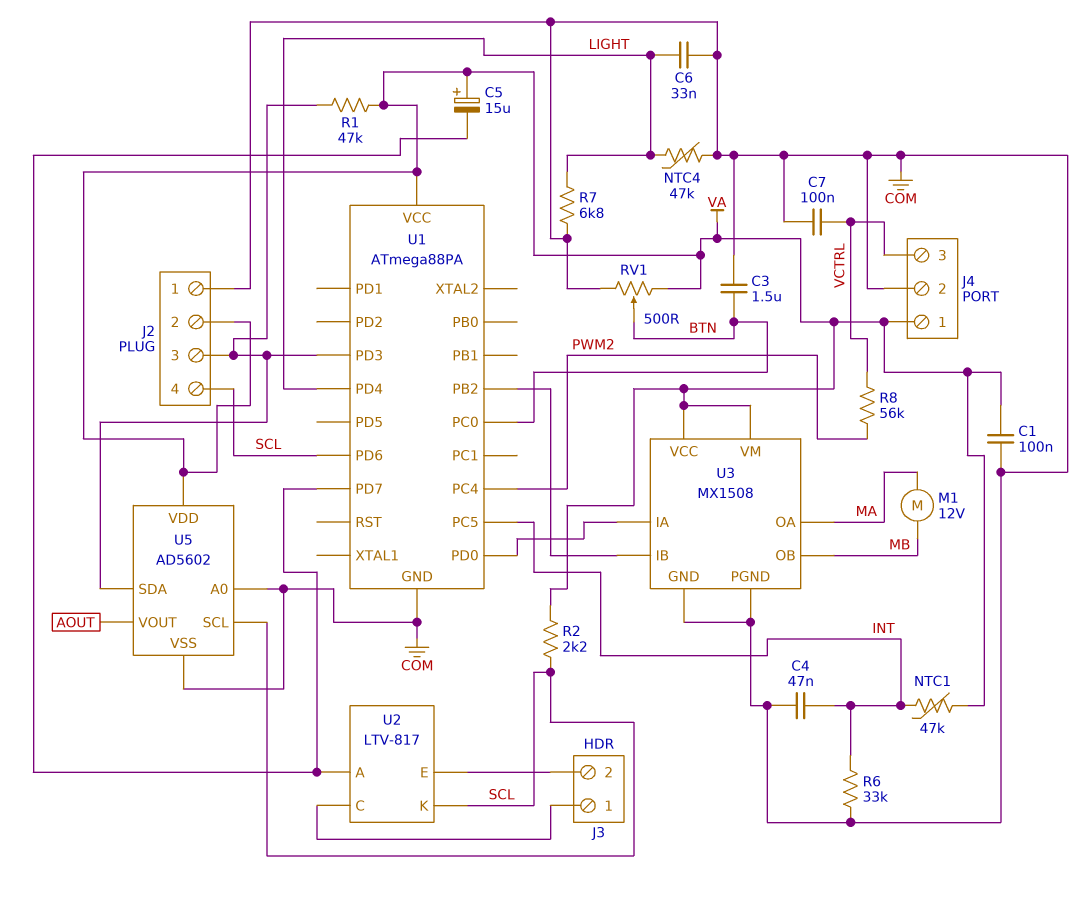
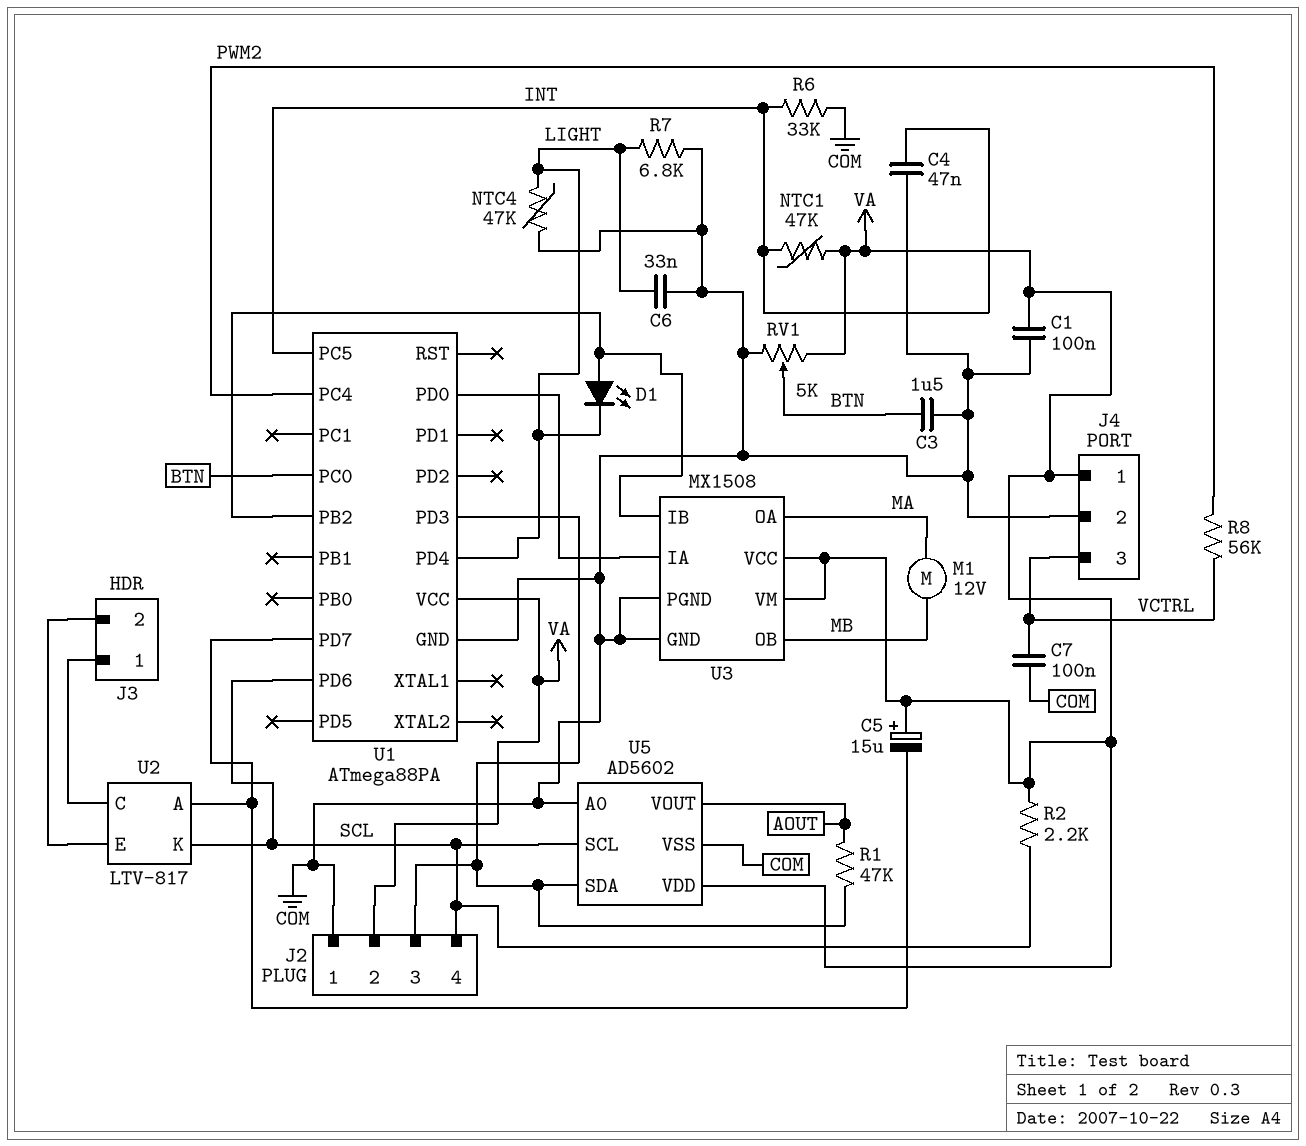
D1: none -> LED (A U1/PB2, K LIGHT)
R1: 47k (J2/3, VA) -> 47k (AOUT, J2/3)
RV1: 500 (COM, VA, wiper BTN) -> 5k (COM, VA, wiper BTN)

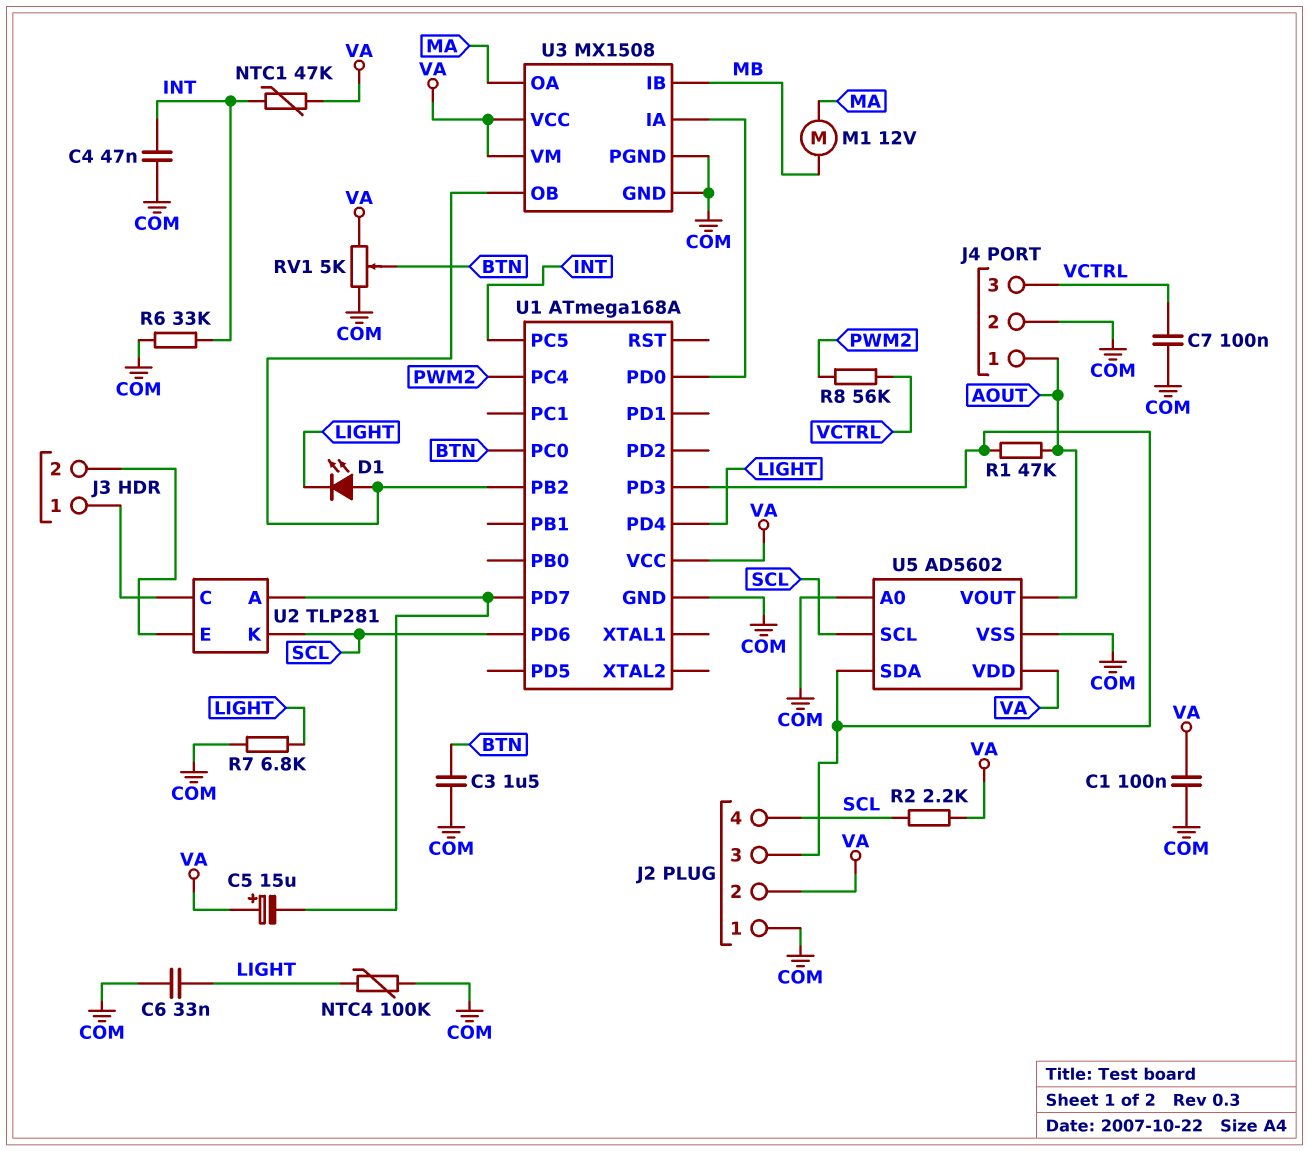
J4 pin 1: VA -> AOUT
NTC4: 47k (COM, LIGHT) -> 100k (COM, LIGHT)
U1: ATmega88PA -> ATmega168A
U2: LTV-817 -> TLP281
U3 pin IB: U1/PB2 -> MB
U3 pin OB: MB -> U1/PB2

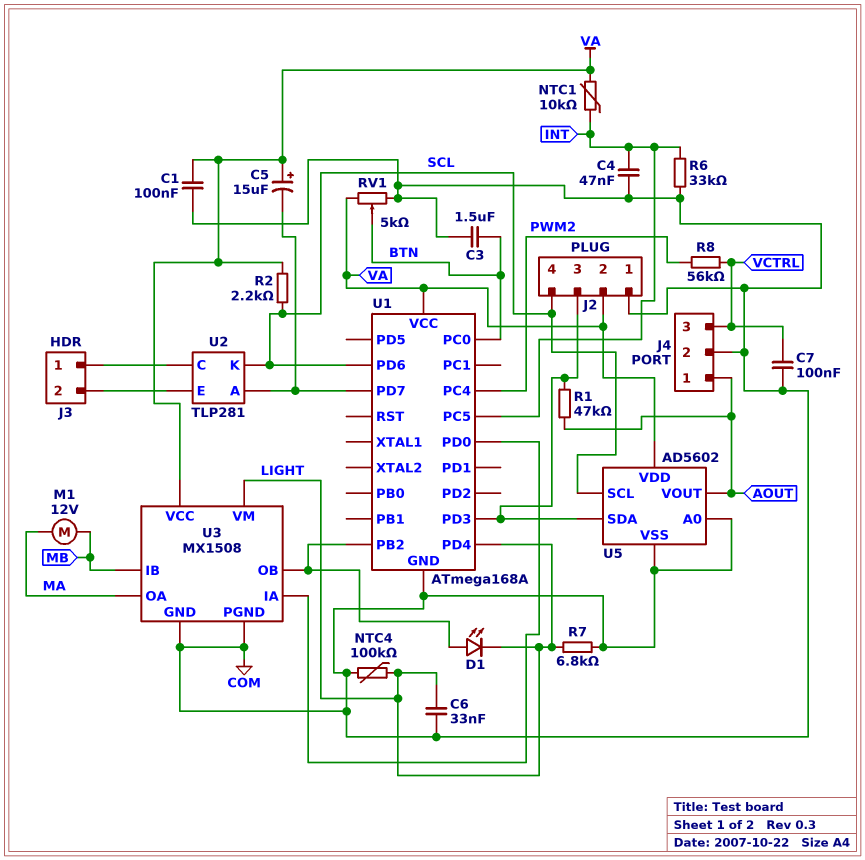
NTC1: 47k (INT, VA) -> 10k (INT, VA)
U3 pin VM: VA -> LIGHT

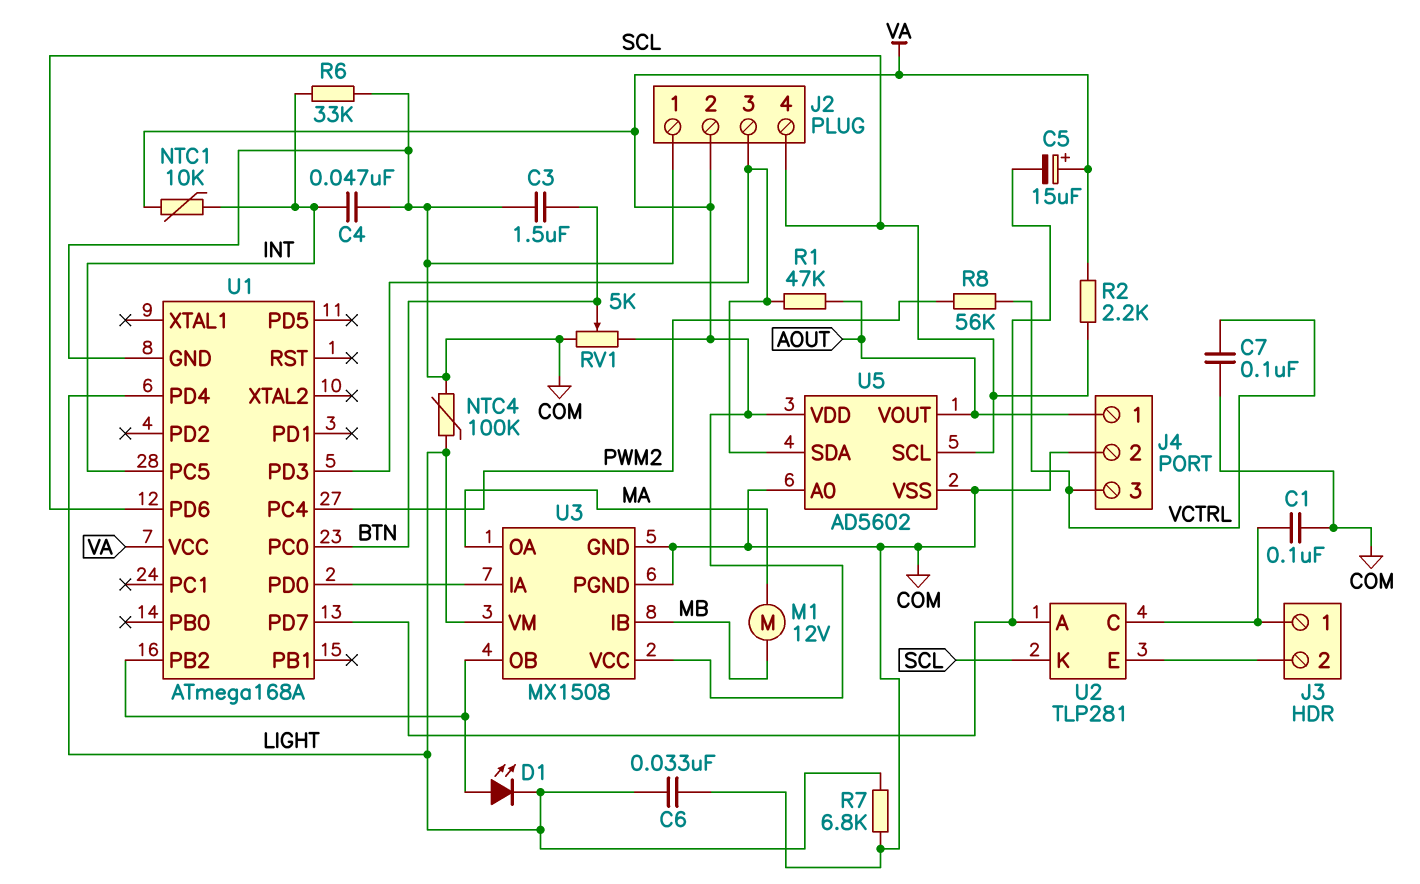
C1: 100nF (COM, VA) -> 100nF (COM, J3/1)

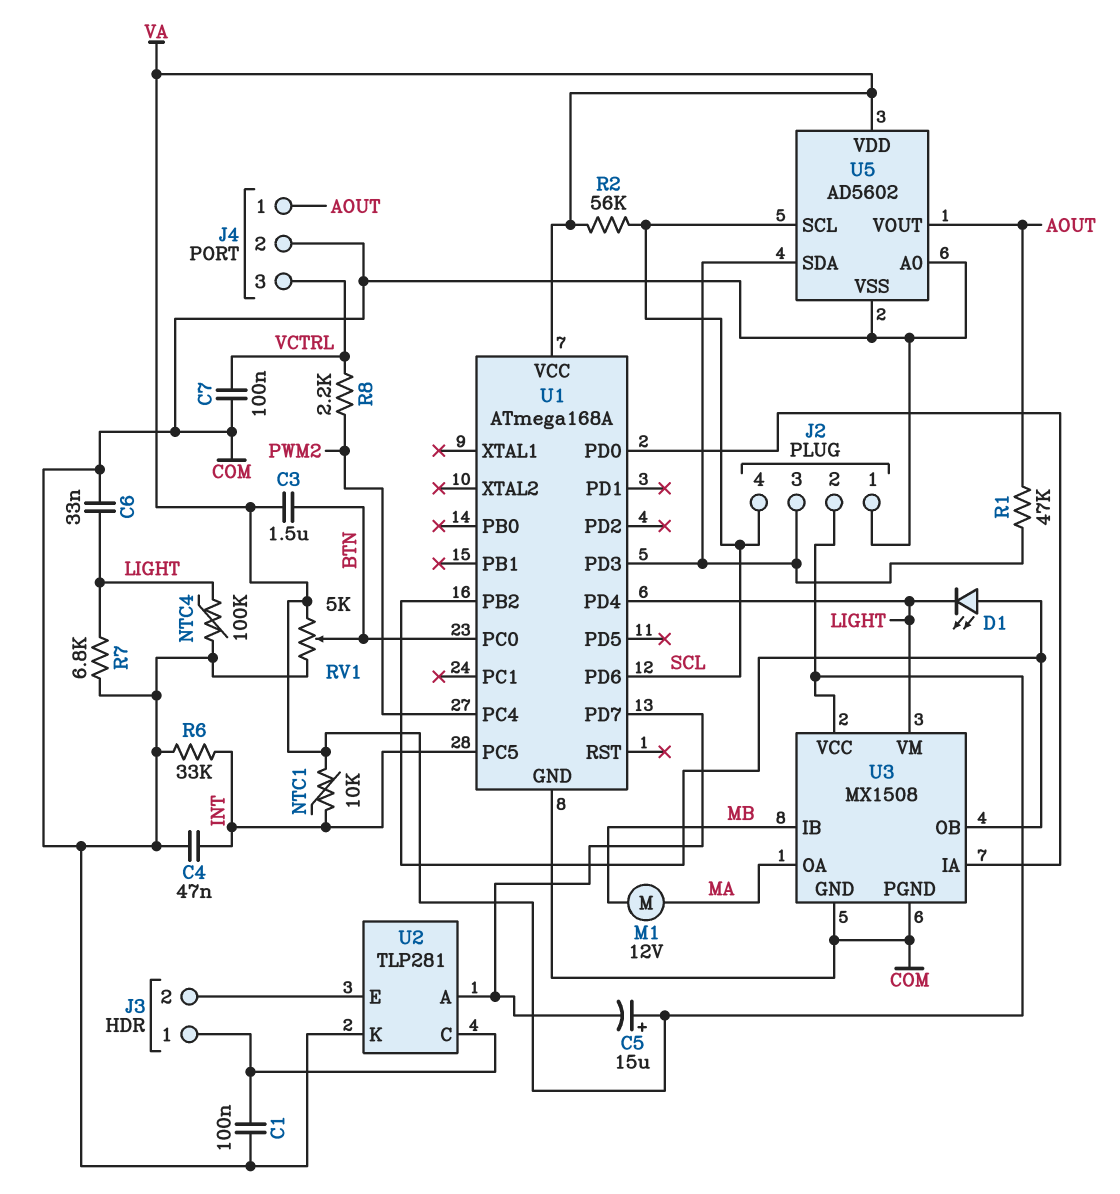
C3: 1.5uF (BTN, COM) -> 1.5uF (BTN, VA)
R2: 2.2k (SCL, VA) -> 56k (SCL, VA)
R8: 56k (PWM2, VCTRL) -> 2.2k (PWM2, VCTRL)
U2 pin K: SCL -> COM

